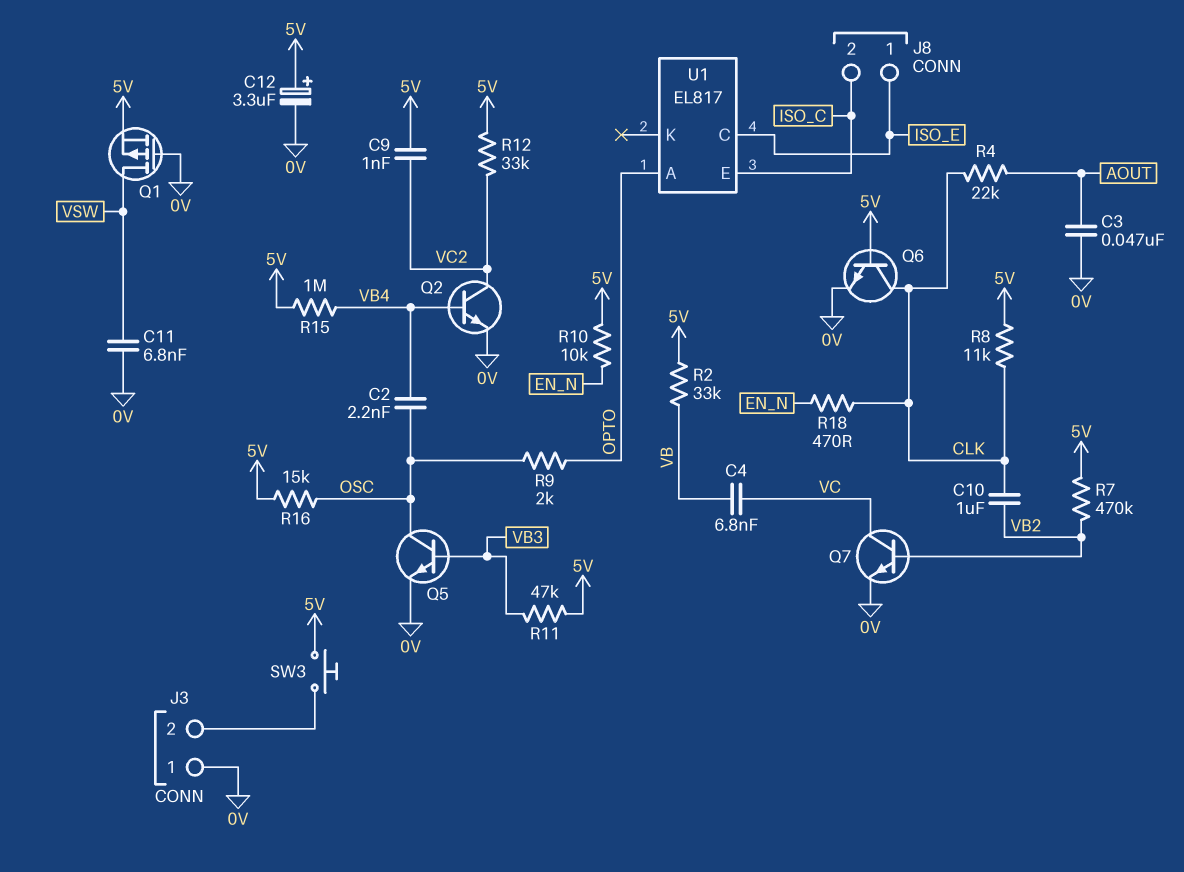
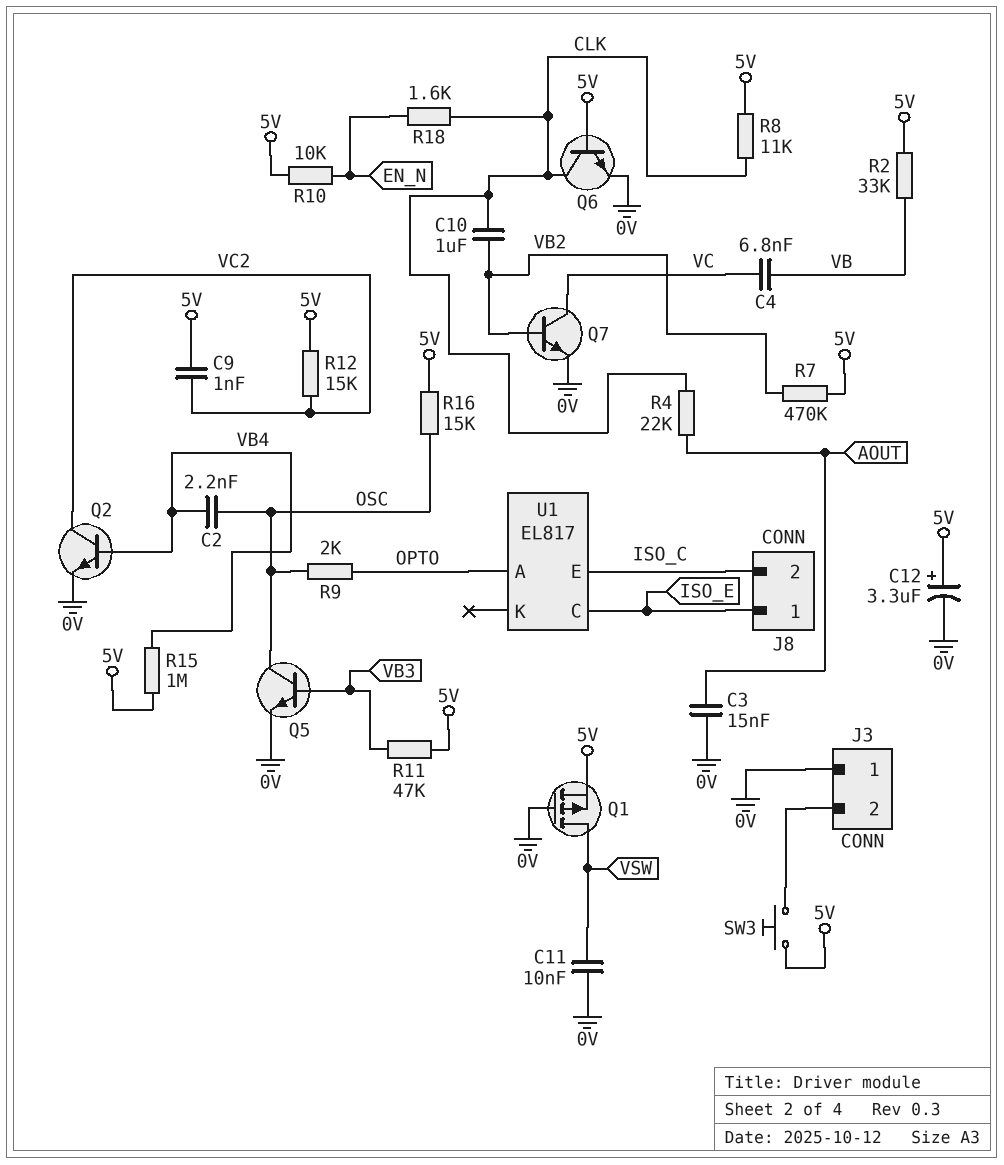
C3: 47nF (0V, AOUT) -> 15nF (0V, AOUT)
C11: 6.8nF (0V, VSW) -> 10nF (0V, VSW)
R12: 33k (5V, VC2) -> 15k (5V, VC2)
R18: 470 (CLK, EN_N) -> 1.6k (CLK, EN_N)

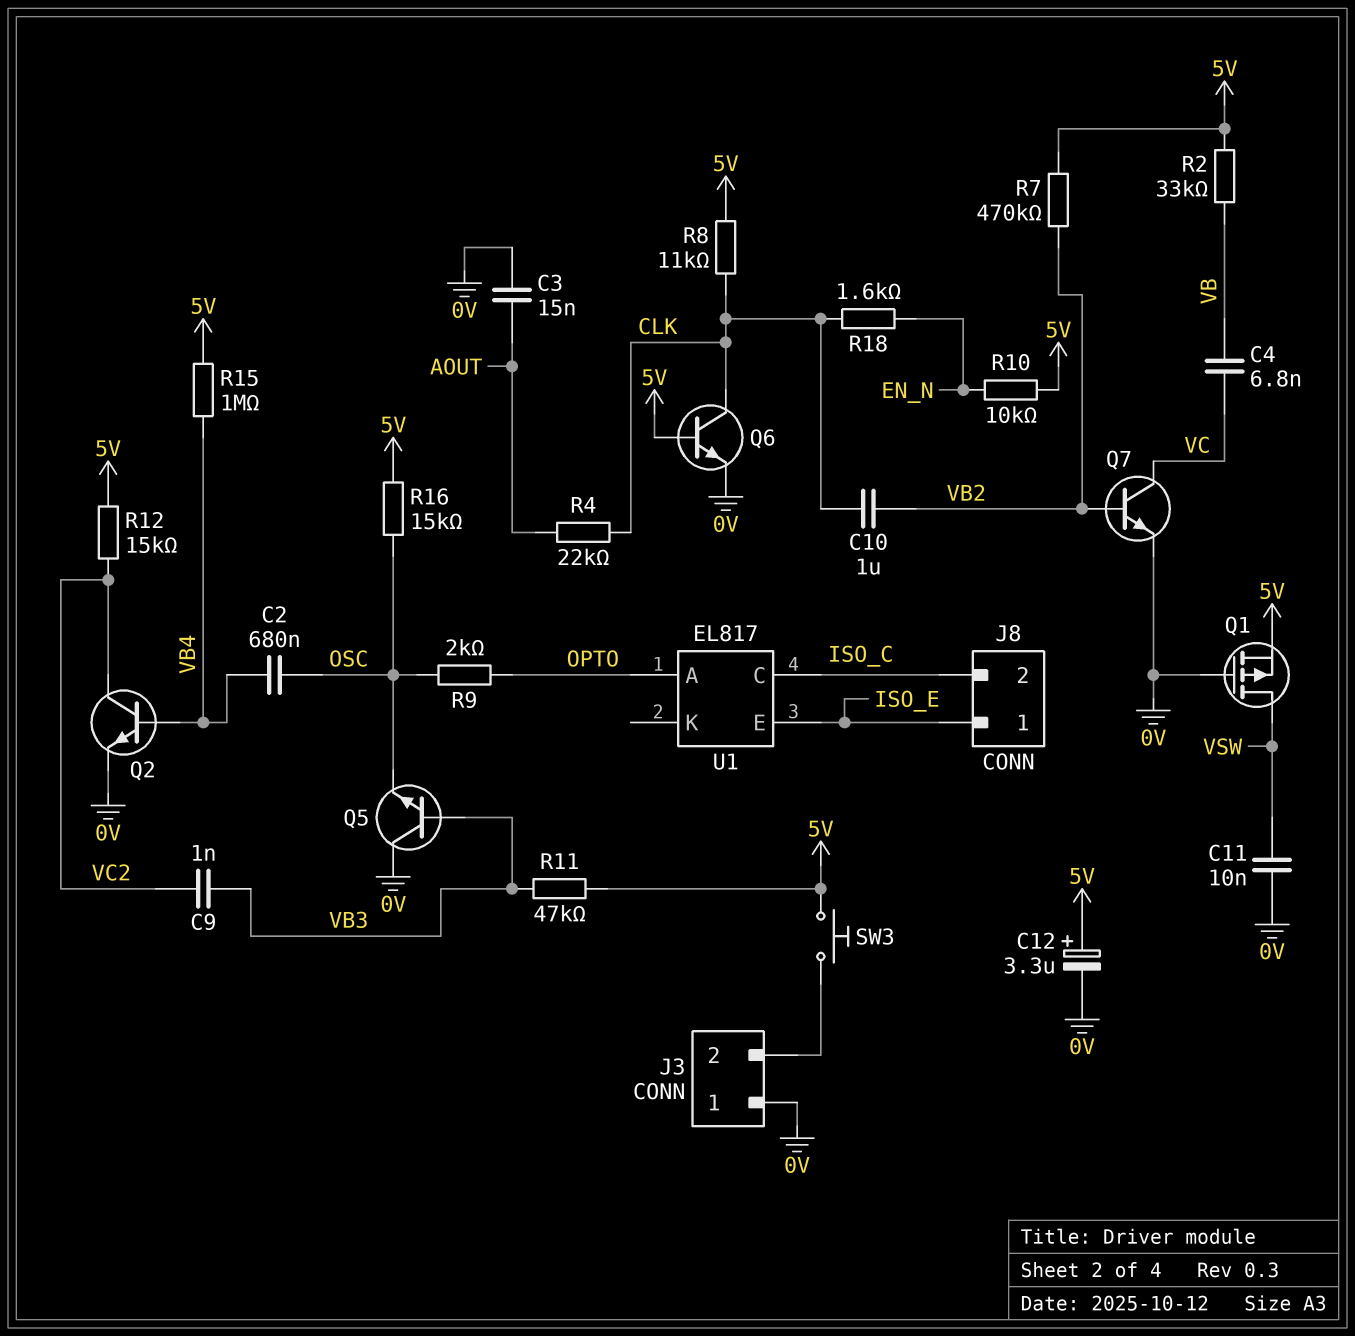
C2: 2.2nF (OSC, VB4) -> 680nF (OSC, VB4)
C9: 1nF (5V, VC2) -> 1nF (VB3, VC2)
Q5: NPN (B VB3, C OSC, E 0V) -> NPN (B VB3, C 0V, E OSC)
U1 pin C: ISO_E -> ISO_C
U1 pin E: ISO_C -> ISO_E

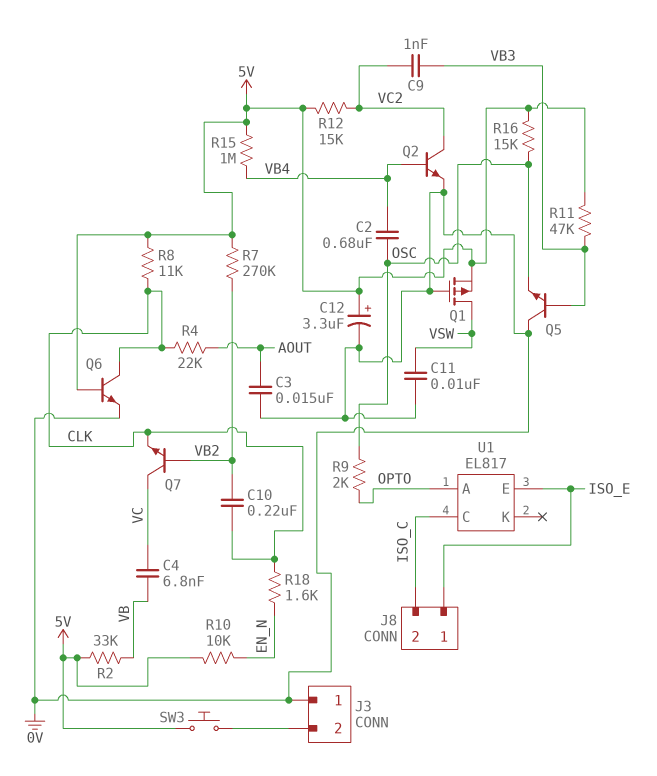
C10: 1uF (CLK, VB2) -> 220nF (CLK, VB2)
Q7: NPN (B VB2, C VC, E 0V) -> NPN (B VB2, C VC, E CLK)
R7: 470k (5V, VB2) -> 270k (5V, VB2)

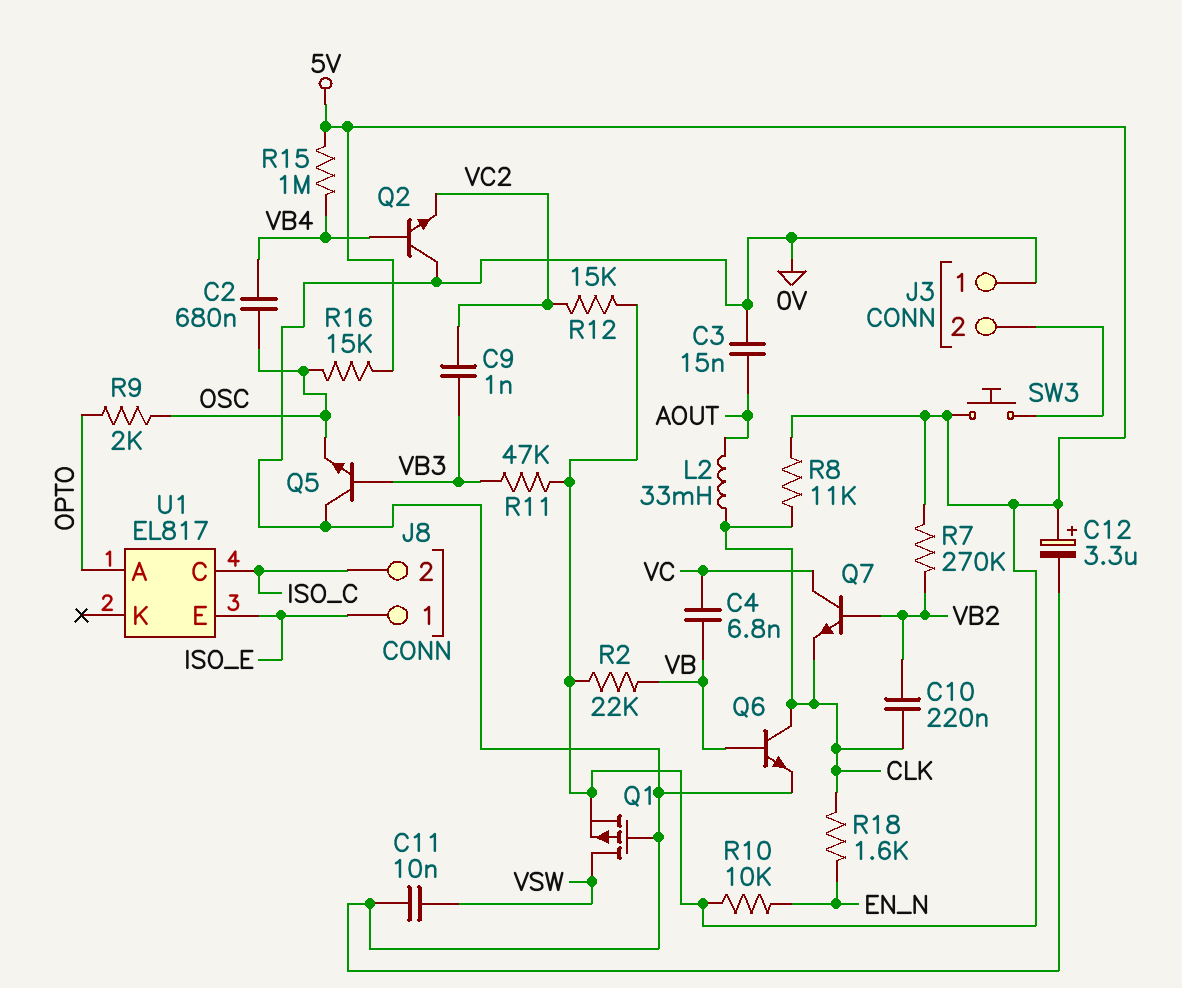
L2: none -> 33mH (AOUT, CLK)
Q2: NPN (B VB4, C VC2, E 0V) -> NPN (B VB4, C 0V, E VC2)
Q6: NPN (B 5V, C CLK, E 0V) -> NPN (B VB, C CLK, E 0V)
R2: 33k (5V, VB) -> 22k (5V, VB)
R4: 22k (AOUT, CLK) -> none

